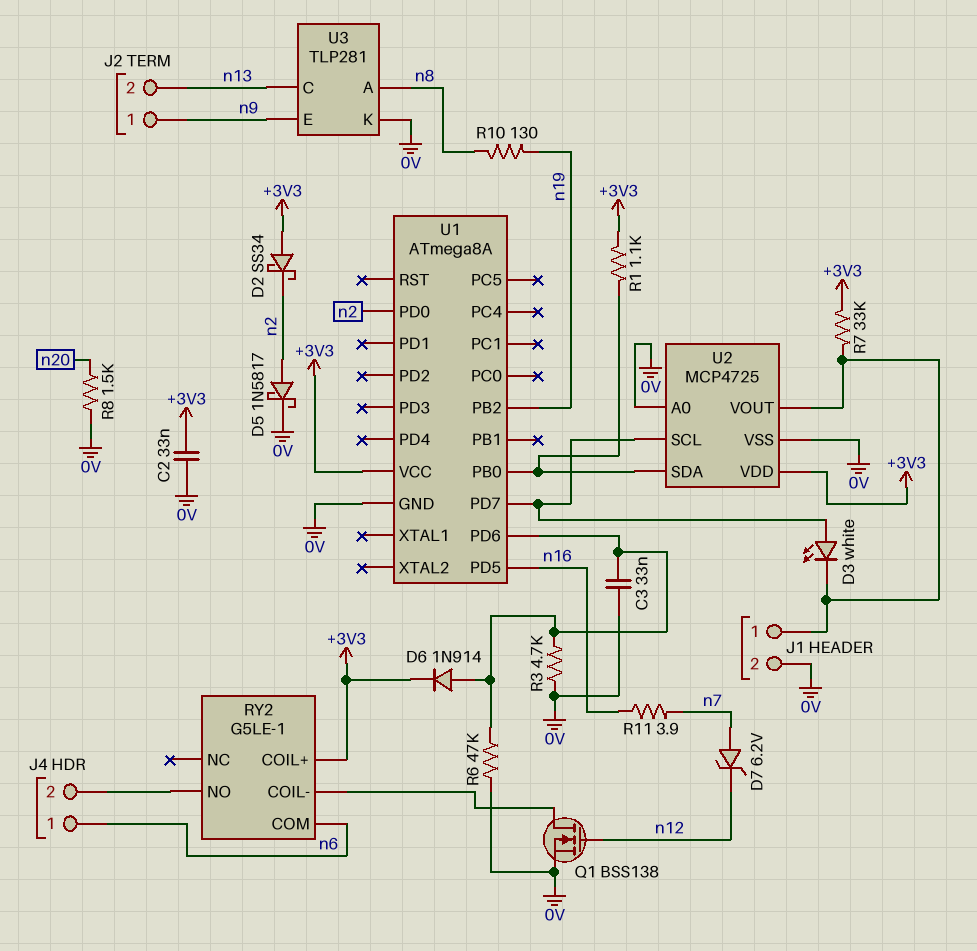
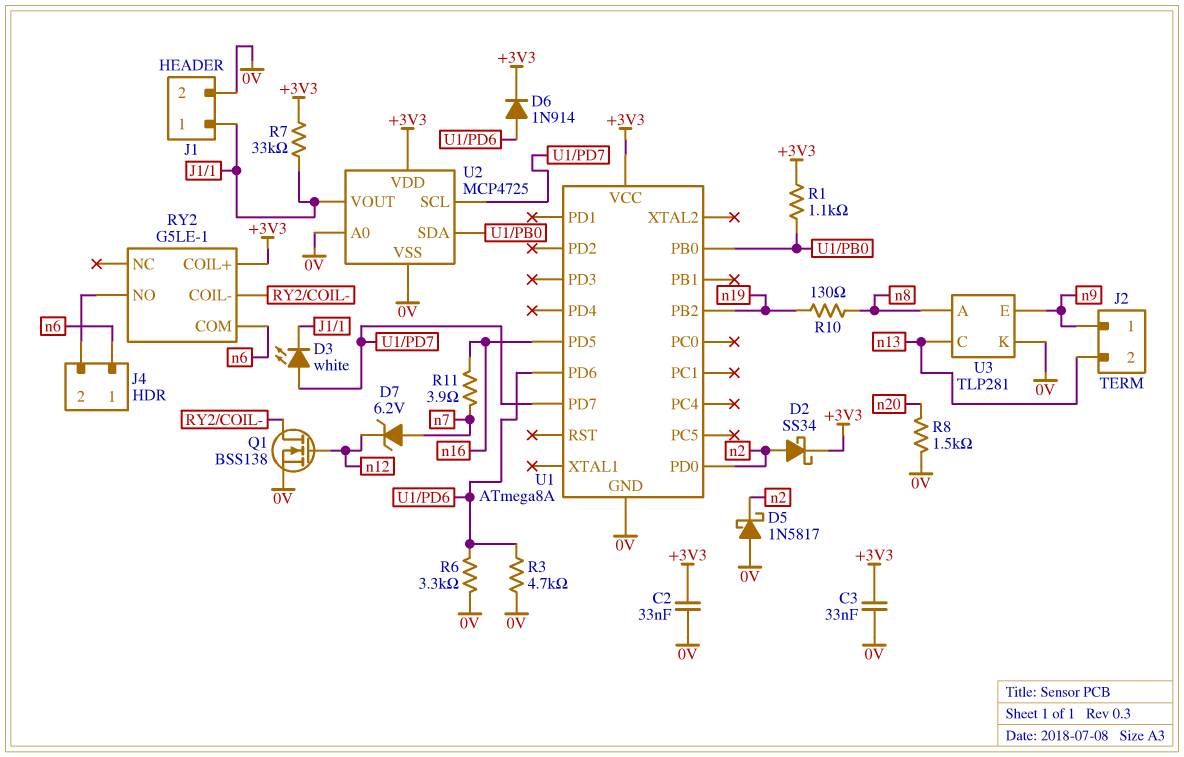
C3: 33nF (0V, U1/PD6) -> 33nF (+3V3, 0V)
D2: schottky SS34 (A +3V3, K n2) -> schottky SS34 (A n2, K +3V3)
D5: schottky 1N5817 (A n2, K 0V) -> schottky 1N5817 (A 0V, K n2)
R6: 47k (0V, U1/PD6) -> 3.3k (0V, U1/PD6)

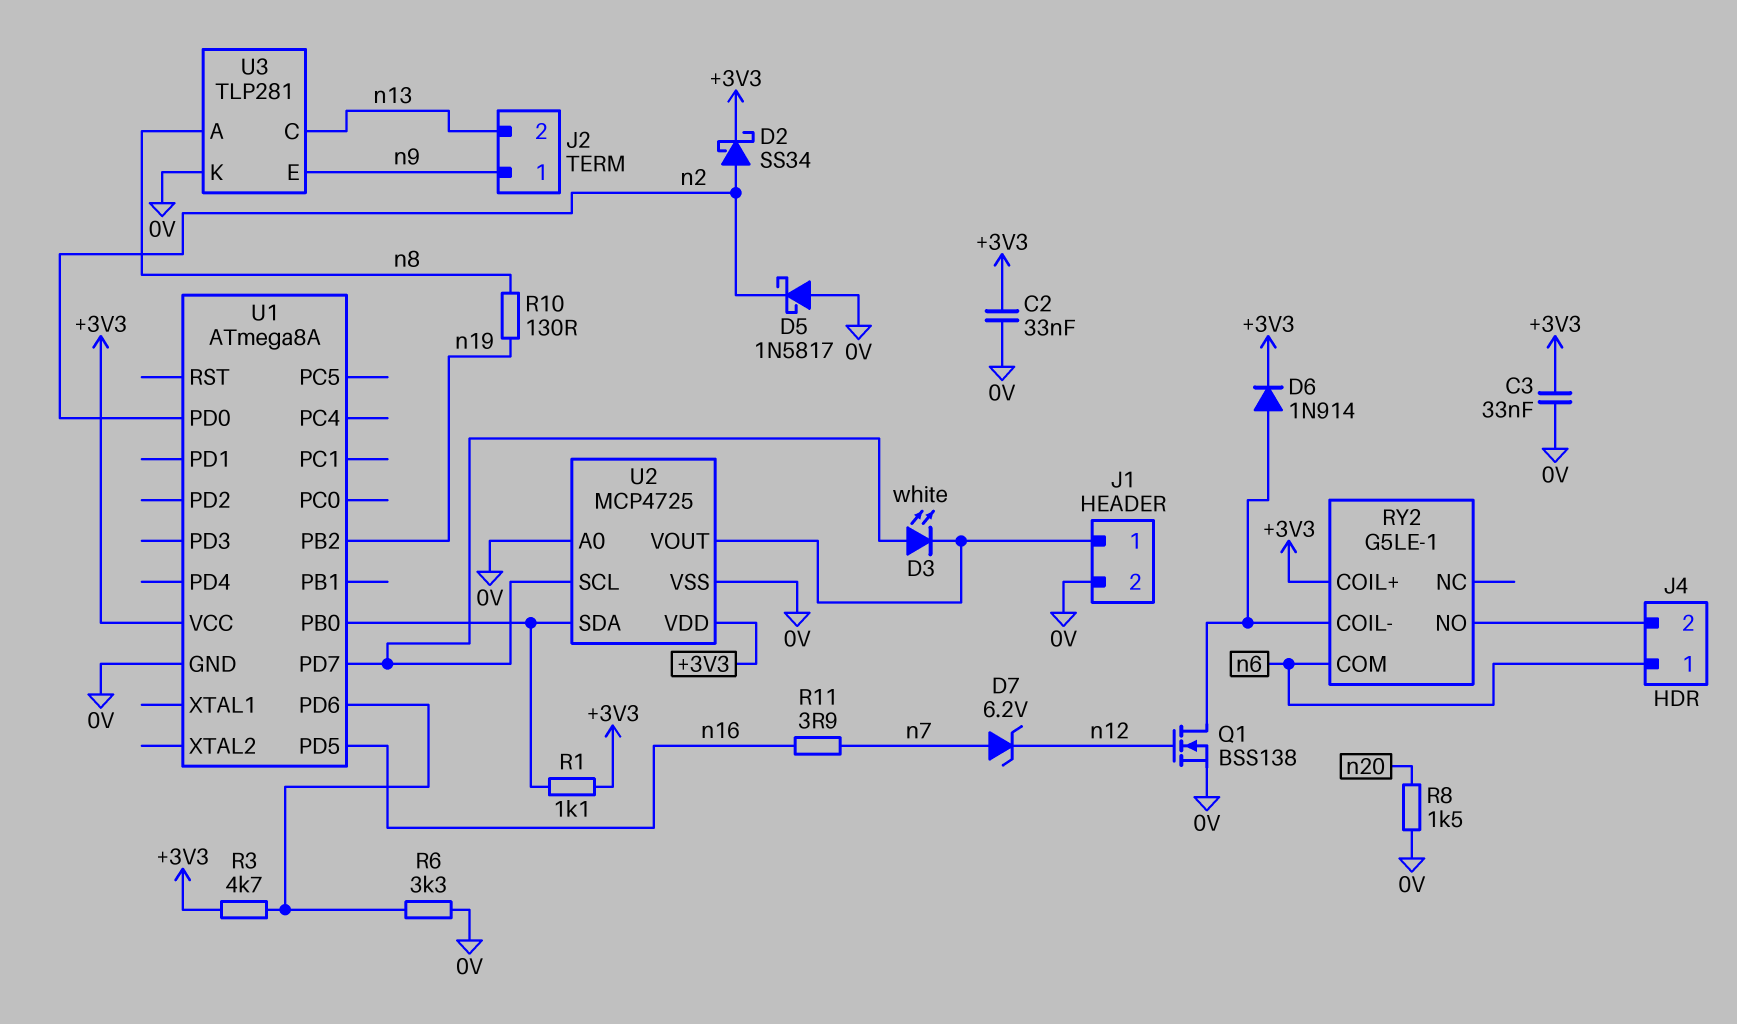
D6: diode 1N914 (A U1/PD6, K +3V3) -> diode 1N914 (A RY2/COIL-, K +3V3)
R3: 4.7k (0V, U1/PD6) -> 4.7k (+3V3, U1/PD6)
R7: 33k (+3V3, J1/1) -> none

